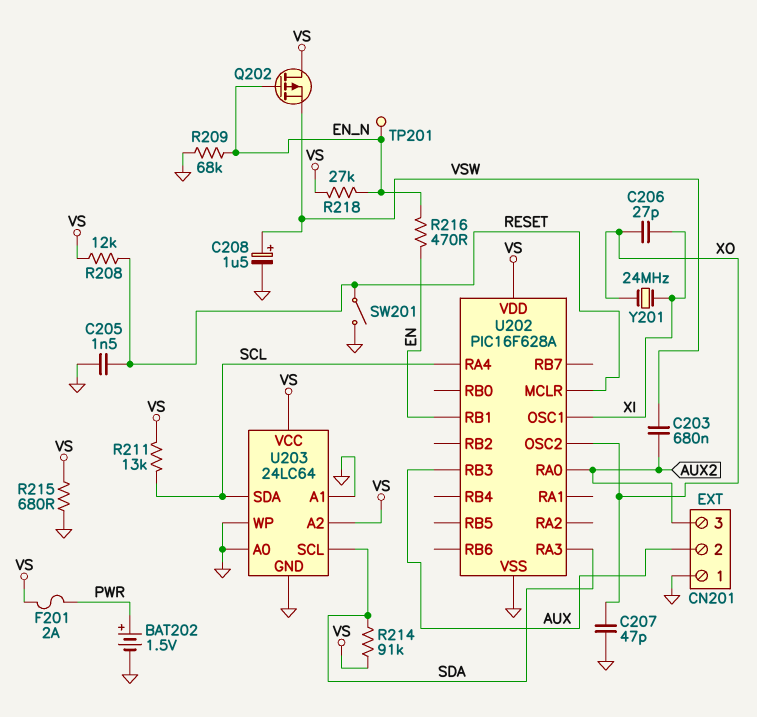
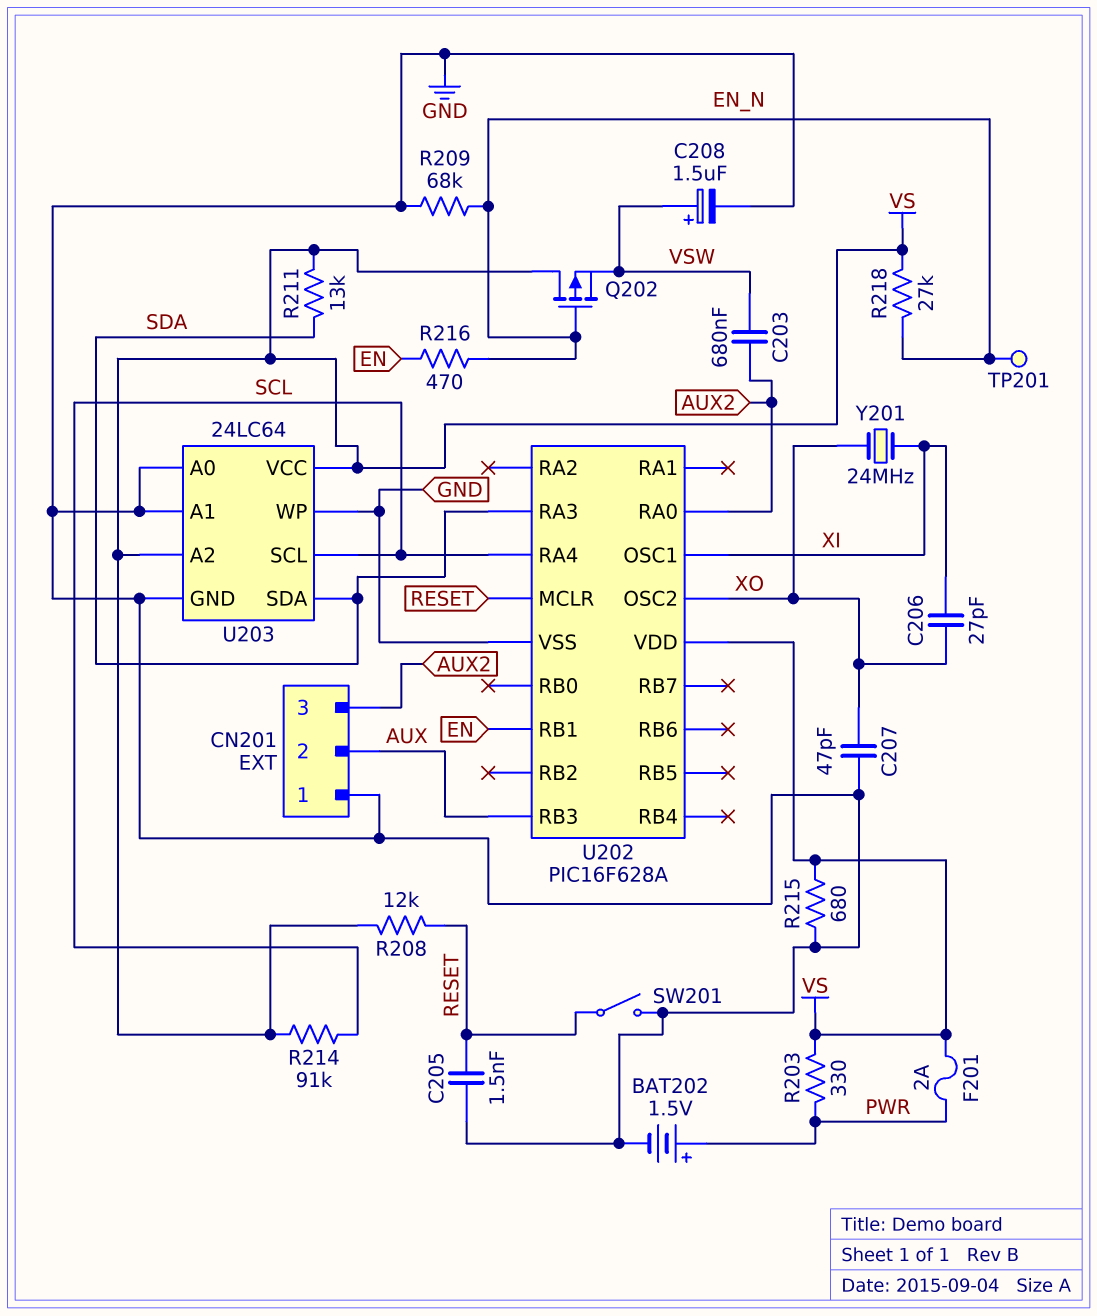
R203: none -> 330 (PWR, VS)
R211: 13k (SCL, VS) -> 13k (SDA, VS)
R214: 91k (SDA, VS) -> 91k (SCL, VS)
U203 pin SCL: SDA -> SCL
U203 pin SDA: SCL -> SDA

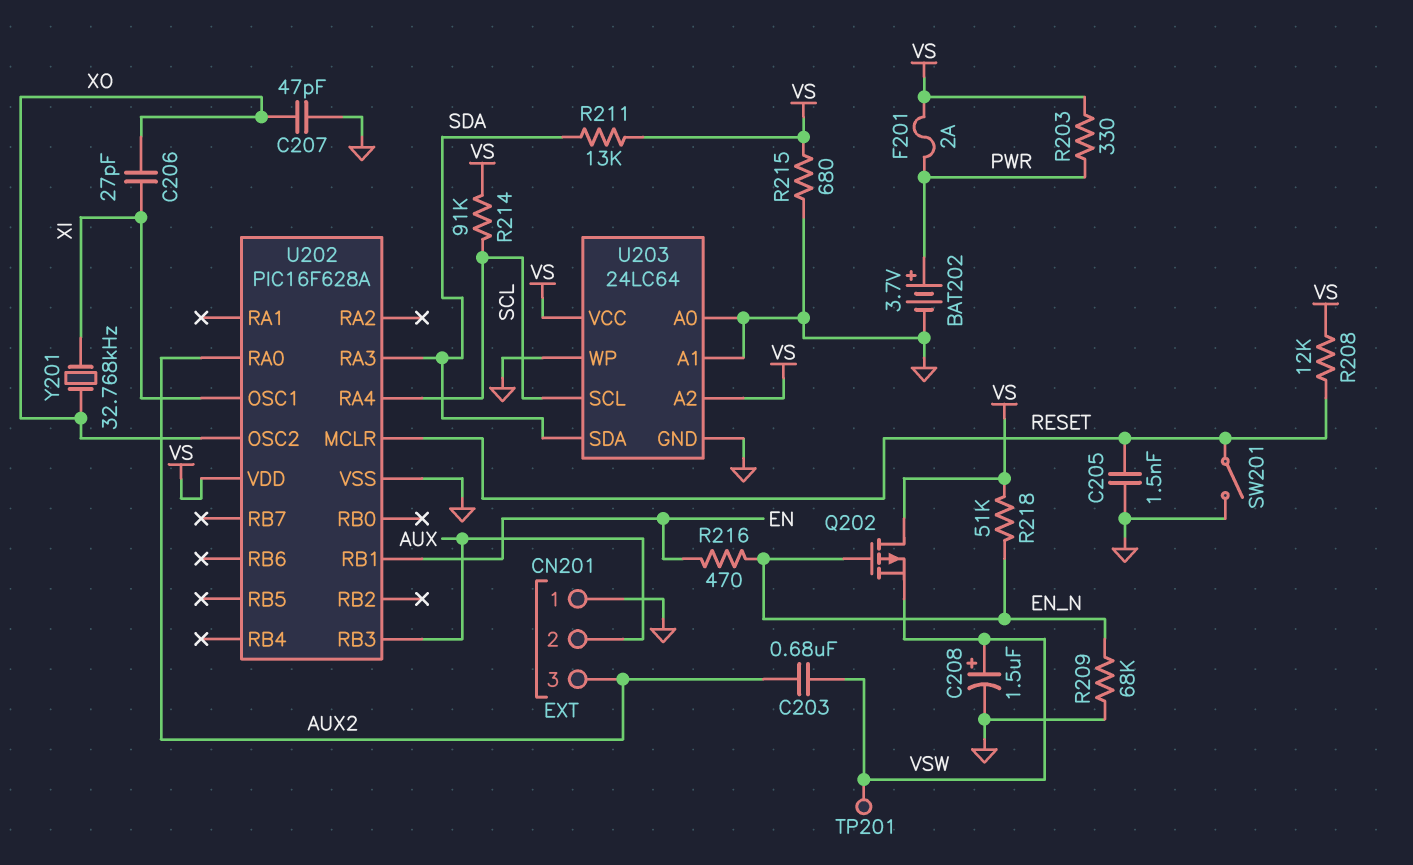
BAT202: 1.5V (plus PWR, minus GND) -> 3.7V (plus PWR, minus GND)
R218: 27k (EN_N, VS) -> 51k (EN_N, VS)
TP201: test point (EN_N) -> test point (VSW)
Y201: 24MHz (XI, XO) -> 32.768kHz (XI, XO)

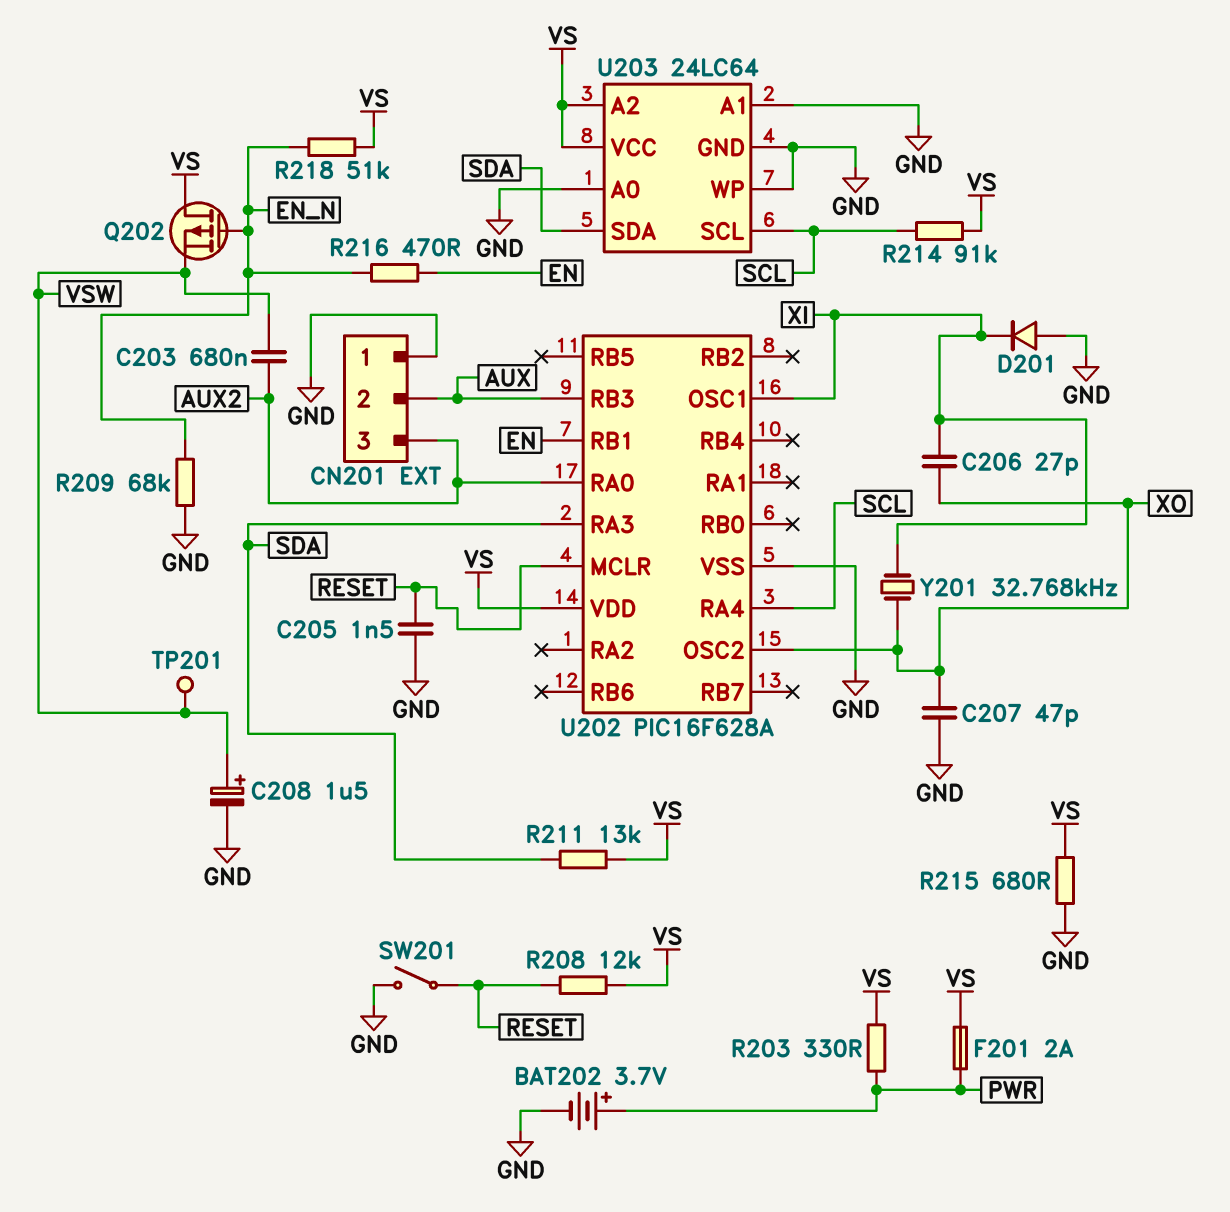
D201: none -> diode (A GND, K XI)

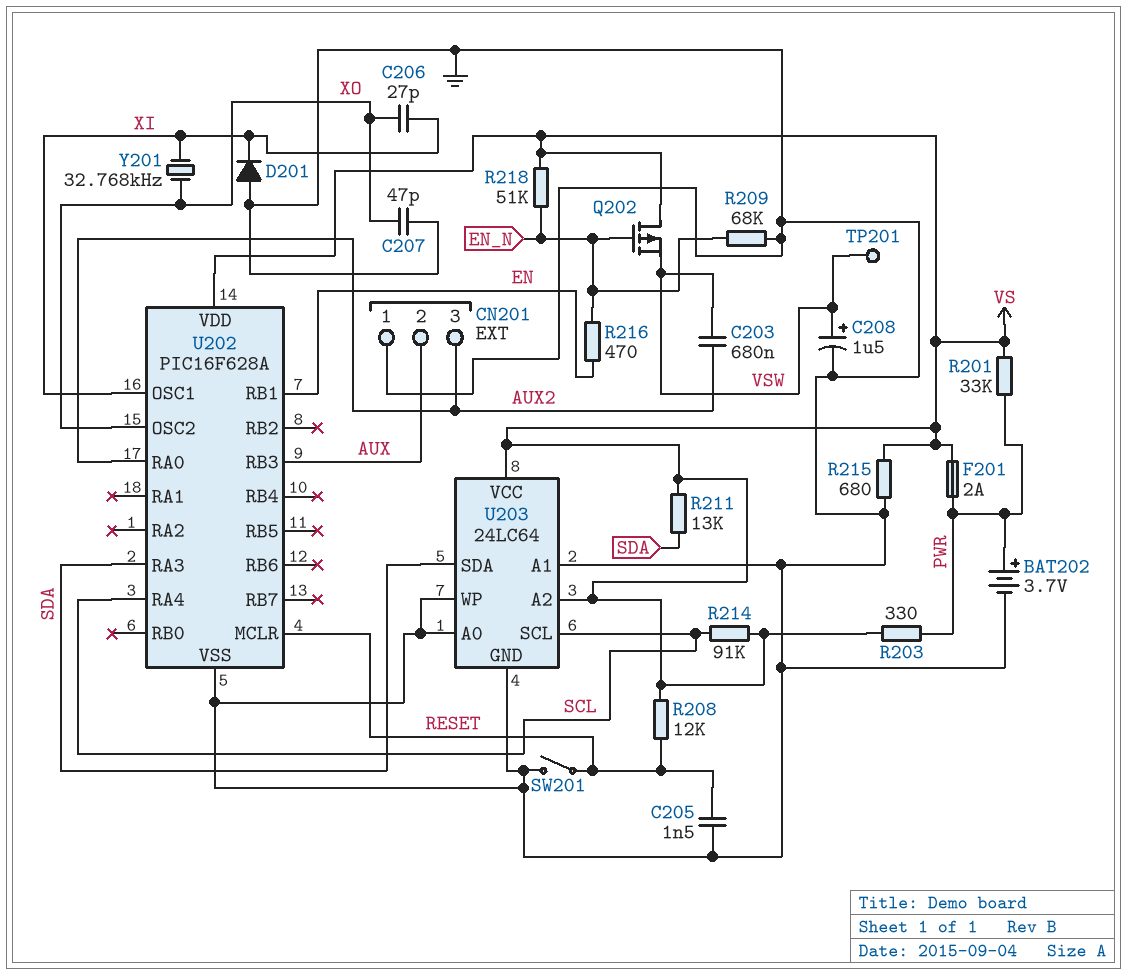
R201: none -> 33k (PWR, VS)

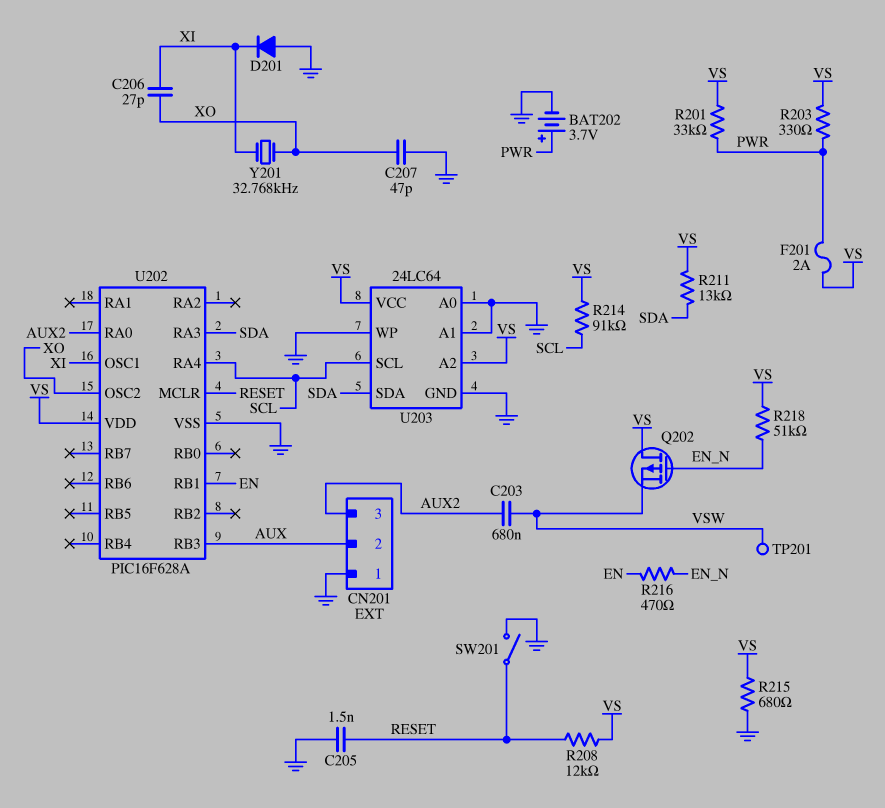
C208: 1.5uF (plus VSW, minus GND) -> none
R209: 68k (EN_N, GND) -> none

